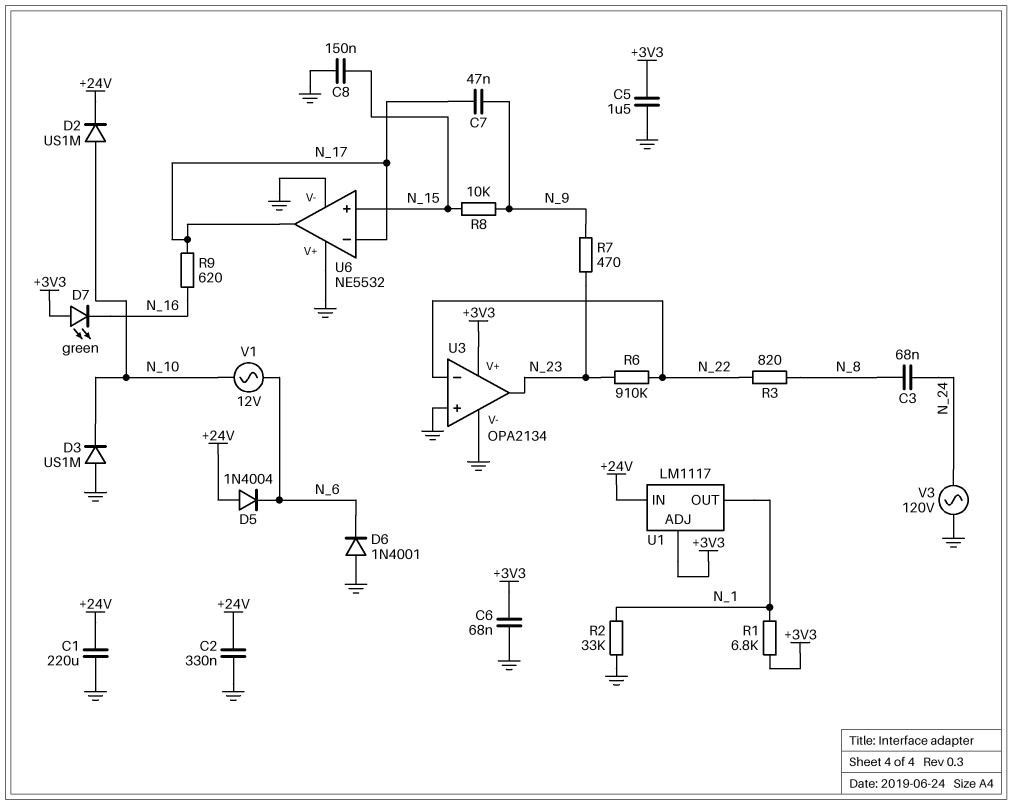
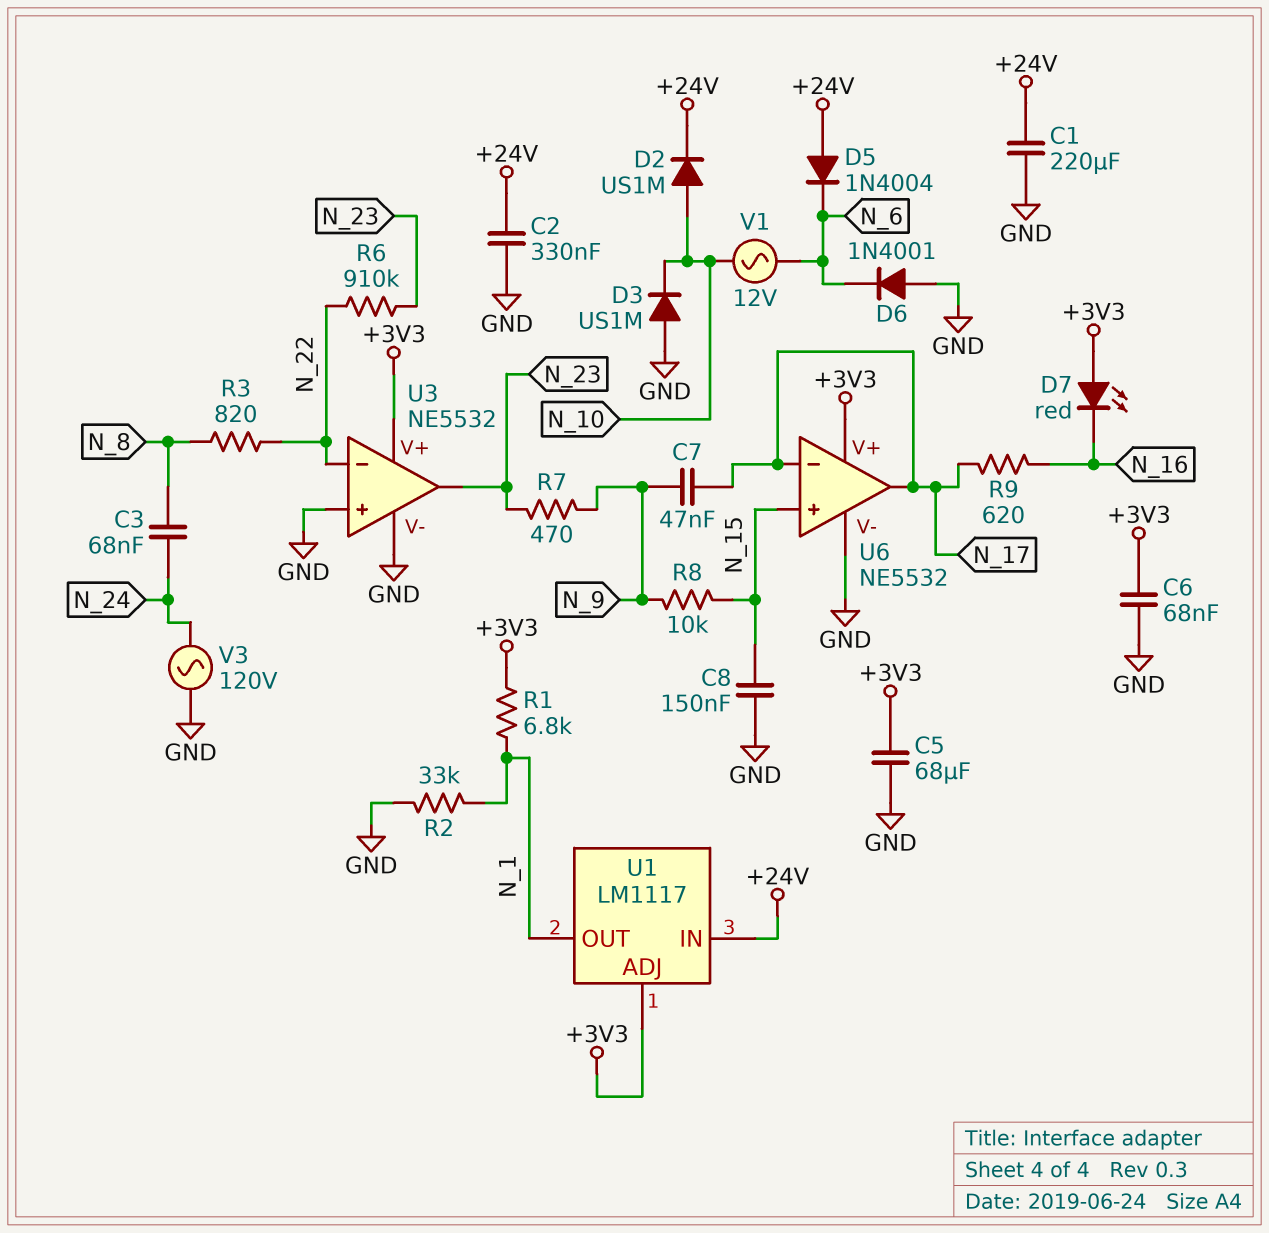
C5: 1.5uF (+3V3, GND) -> 68uF (+3V3, GND)
D7: LED green (A +3V3, K N_16) -> LED red (A +3V3, K N_16)
U3: OPA2134 -> NE5532
U6 pin V+: GND -> +3V3

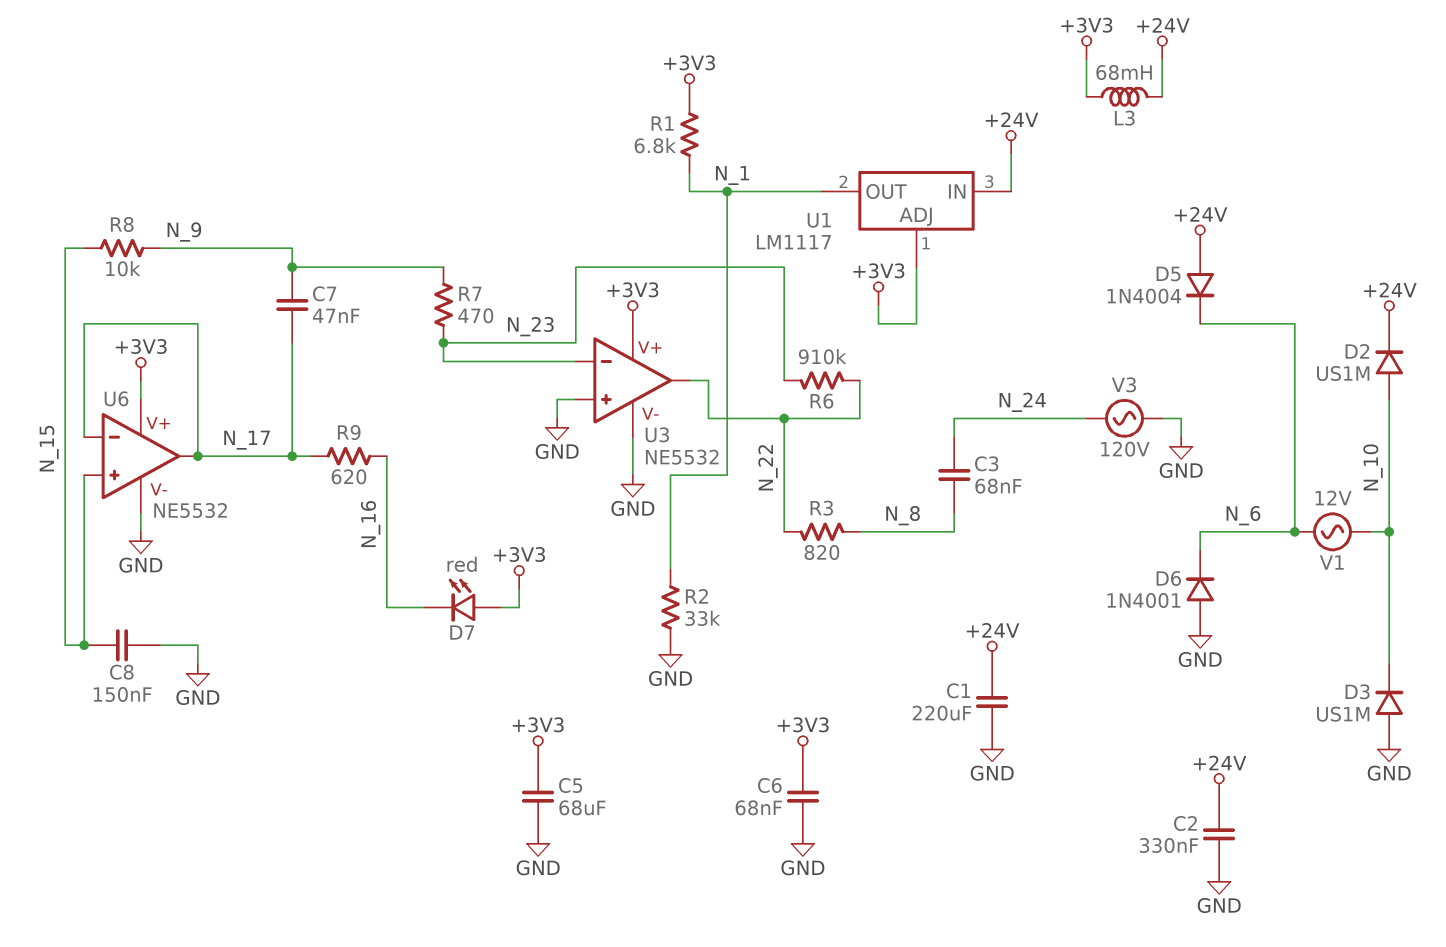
L3: none -> 68mH (+3V3, +24V)
U3 pin in-: N_22 -> N_23
U3 pin out: N_23 -> N_22

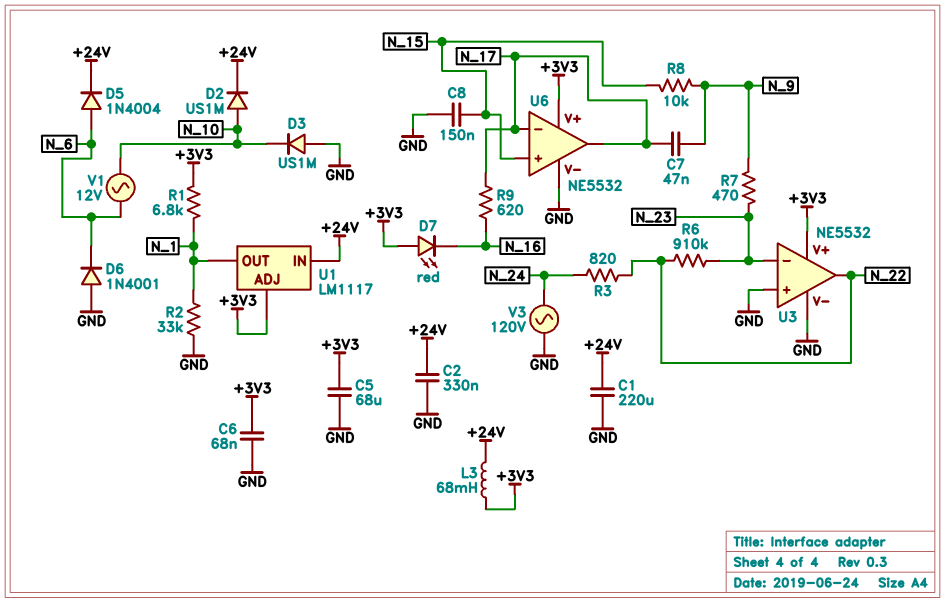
C3: 68nF (N_8, N_24) -> none
D5: diode 1N4004 (A +24V, K N_6) -> diode 1N4004 (A N_6, K +24V)
R3: 820 (N_8, N_22) -> 820 (N_22, N_24)

